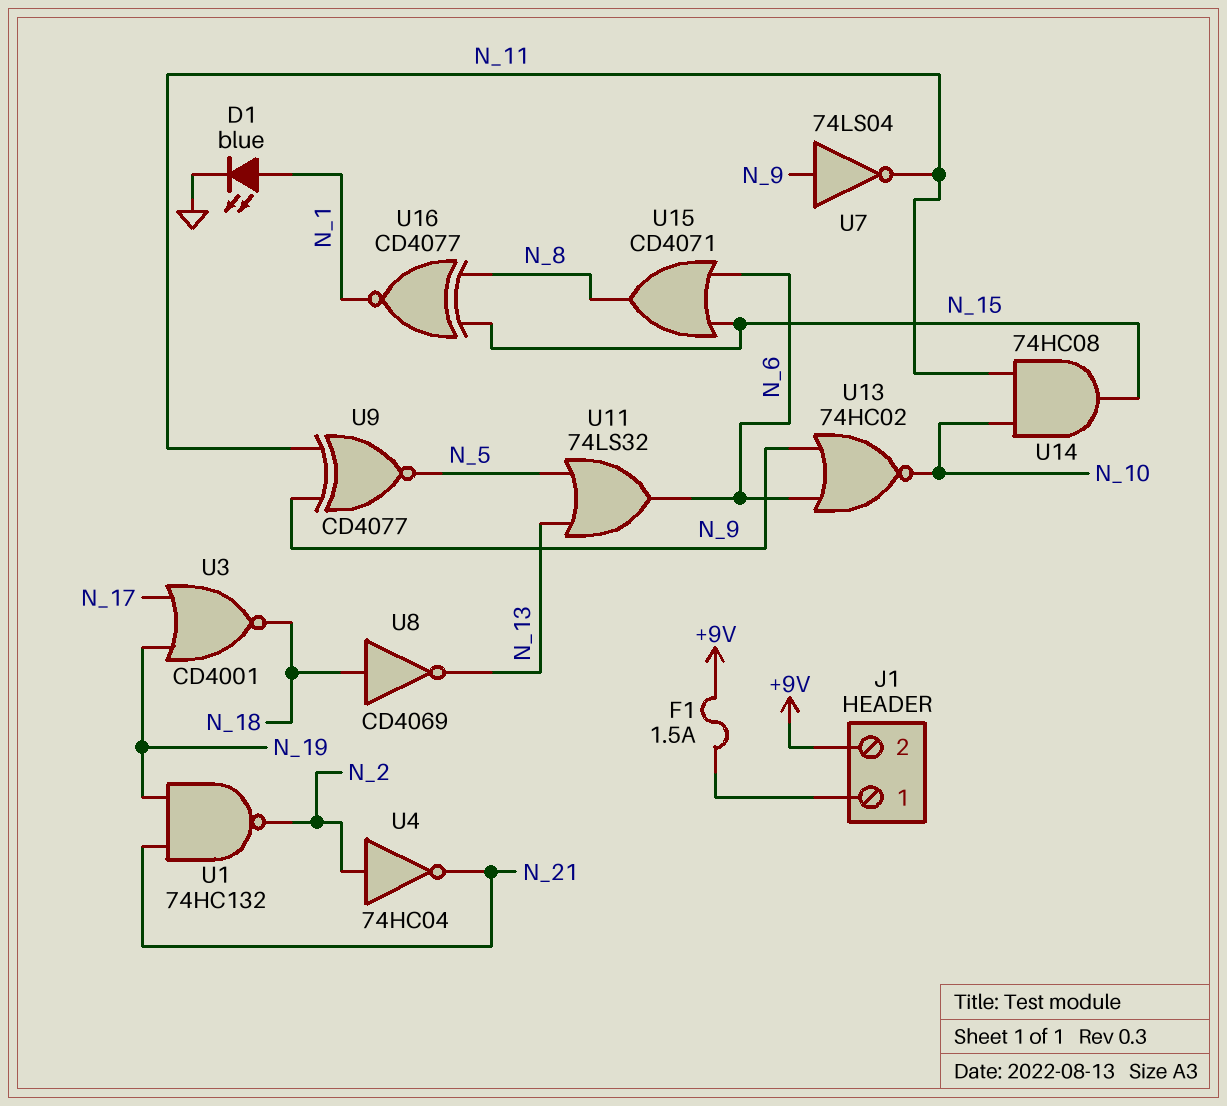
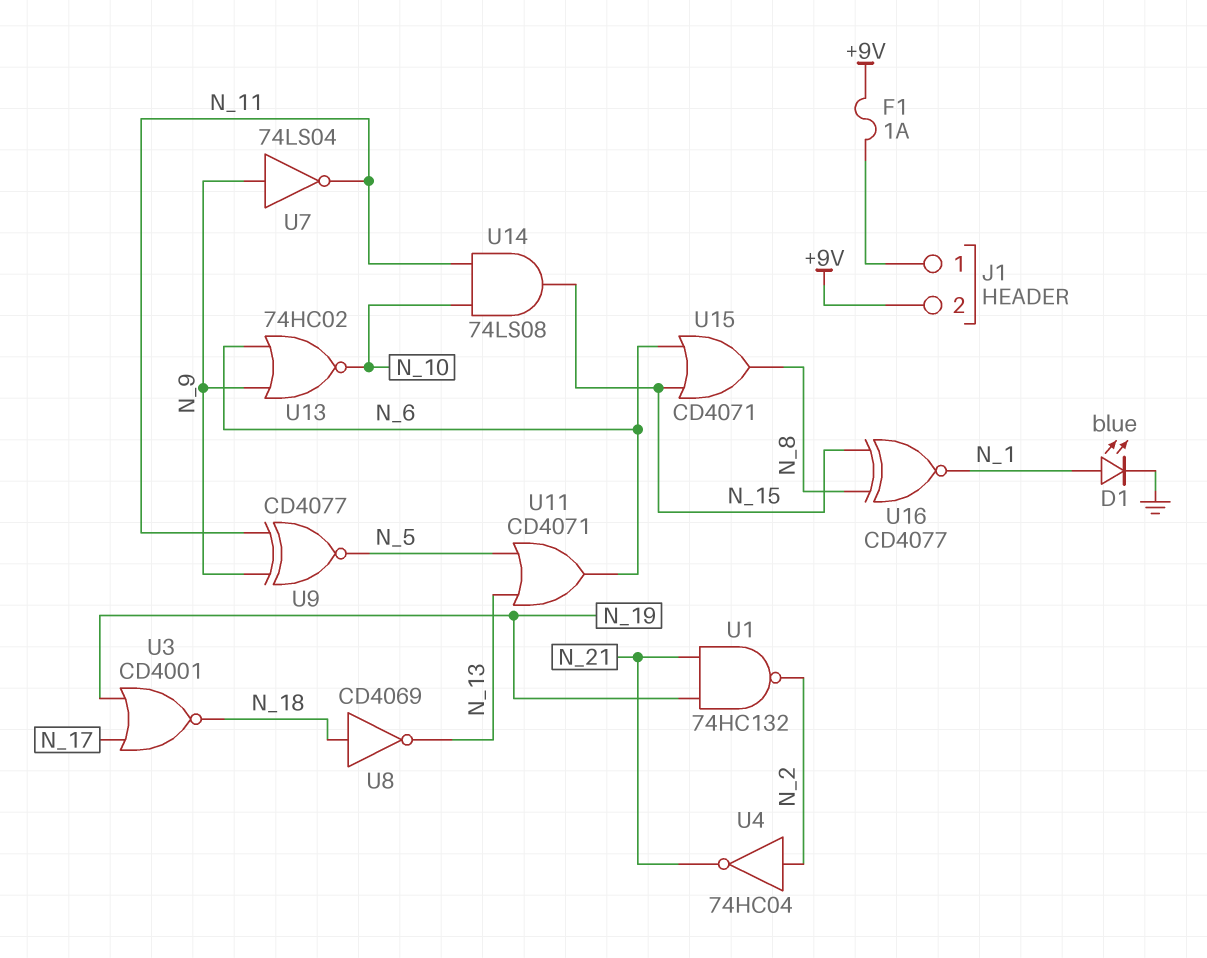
F1: 1.5A (+9V, J1/1) -> 1A (+9V, J1/1)
U11: OR 74LS32 (in N_5, in N_13, out N_6) -> OR CD4071 (in N_5, in N_13, out N_6)
U14: AND 74HC08 (in N_10, in N_11, out N_15) -> AND 74LS08 (in N_10, in N_11, out N_15)

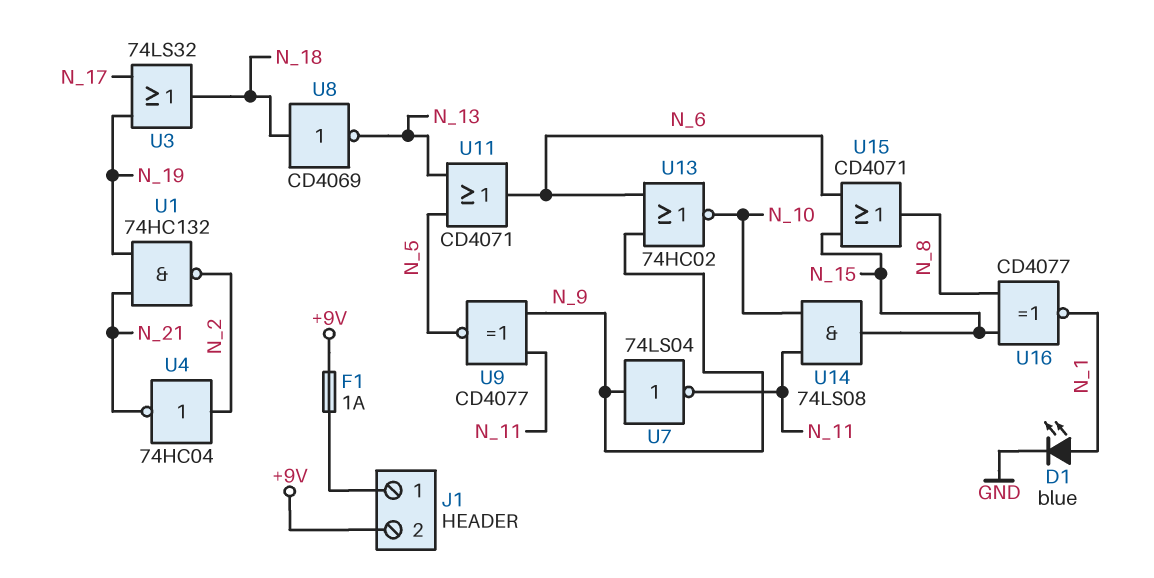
U3: NOR CD4001 (in N_17, in N_19, out N_18) -> OR 74LS32 (in N_17, in N_19, out N_18)

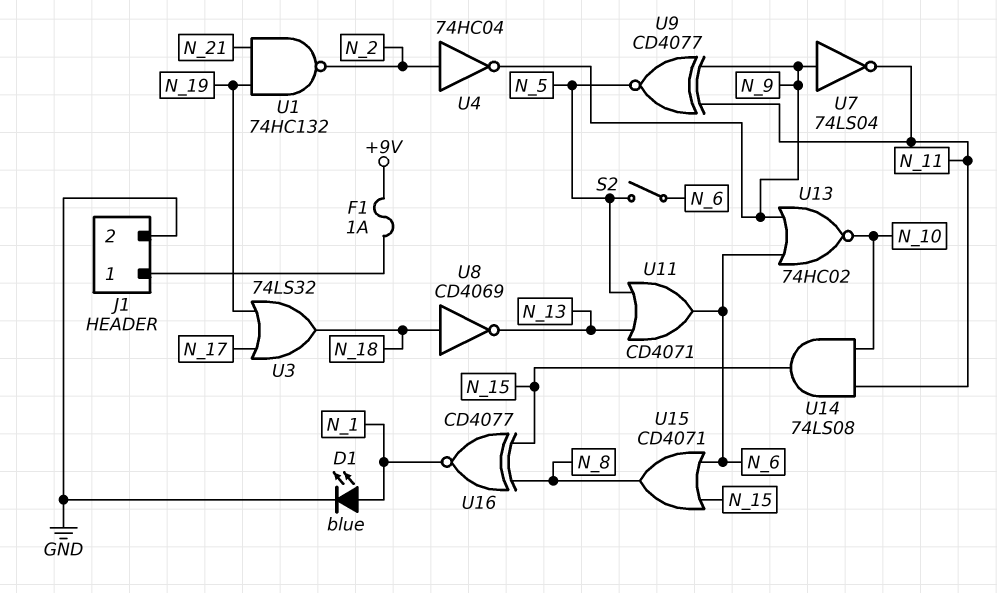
J1 pin 2: +9V -> GND
S2: none -> switch (N_5, N_6)
U4: NOT 74HC04 (in N_2, out N_21) -> NOT 74HC04 (in N_2, out N_9)

